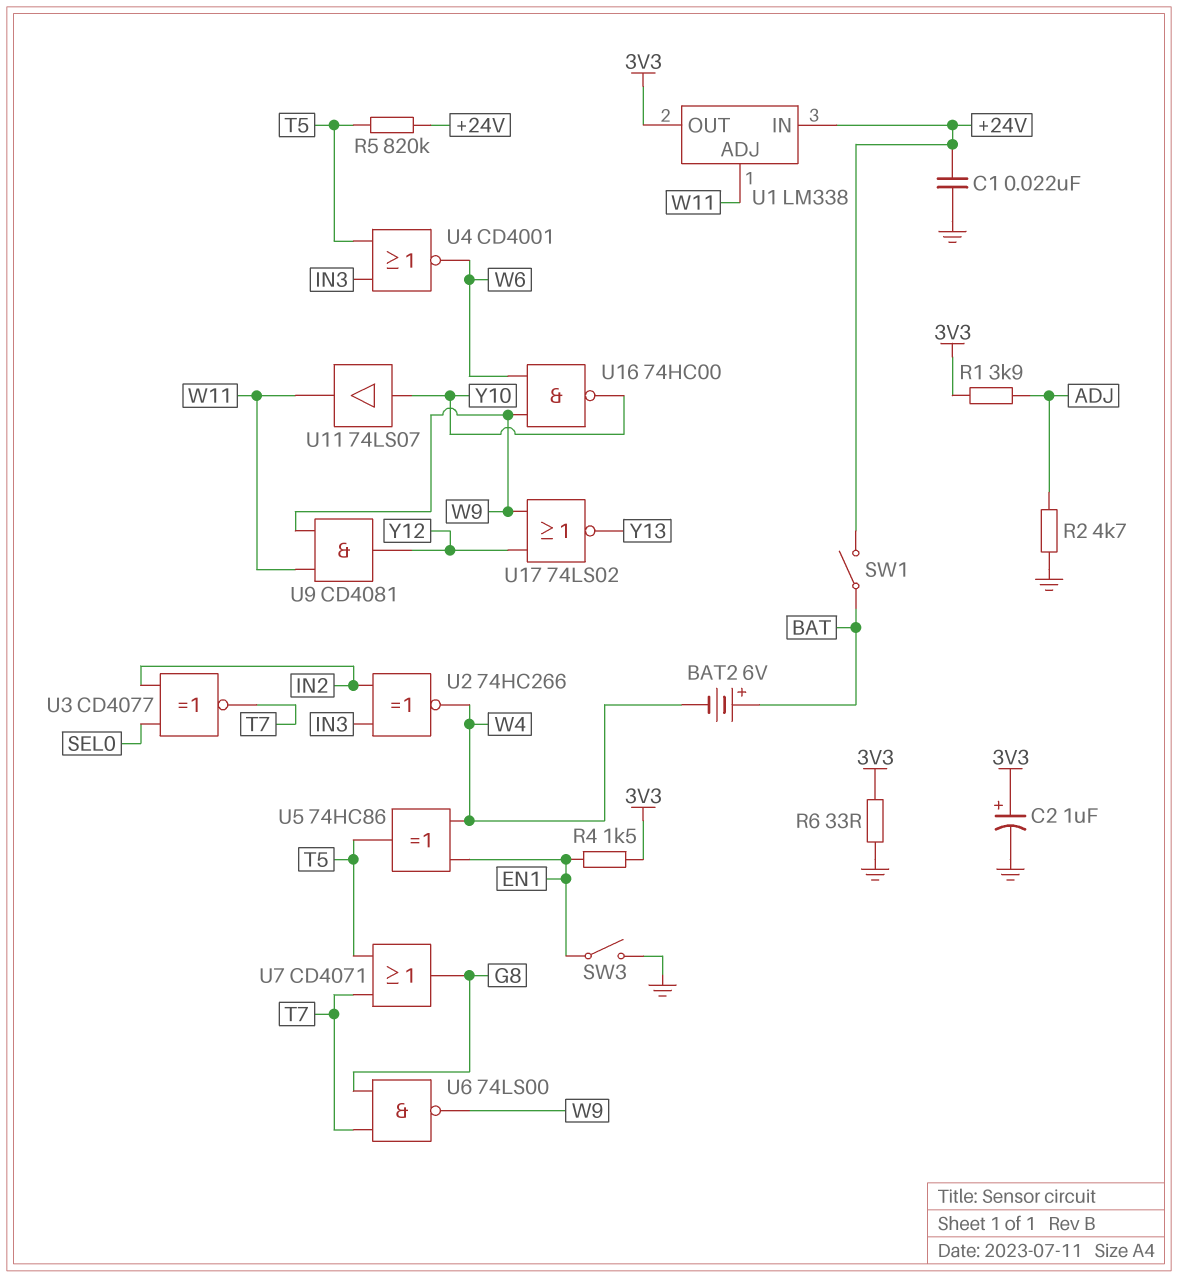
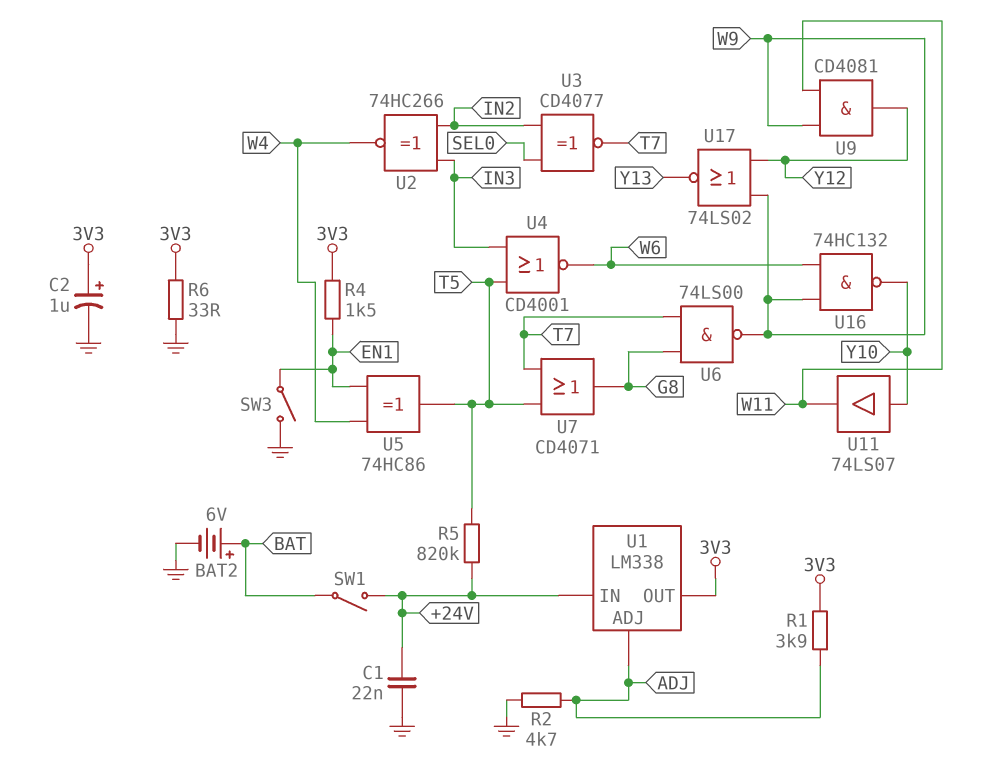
BAT2: 6V (plus BAT, minus W4) -> 6V (plus BAT, minus GND)
U1 pin ADJ: W11 -> ADJ
U16: NAND 74HC00 (in W6, in W9, out Y10) -> NAND 74HC132 (in W6, in W9, out Y10)

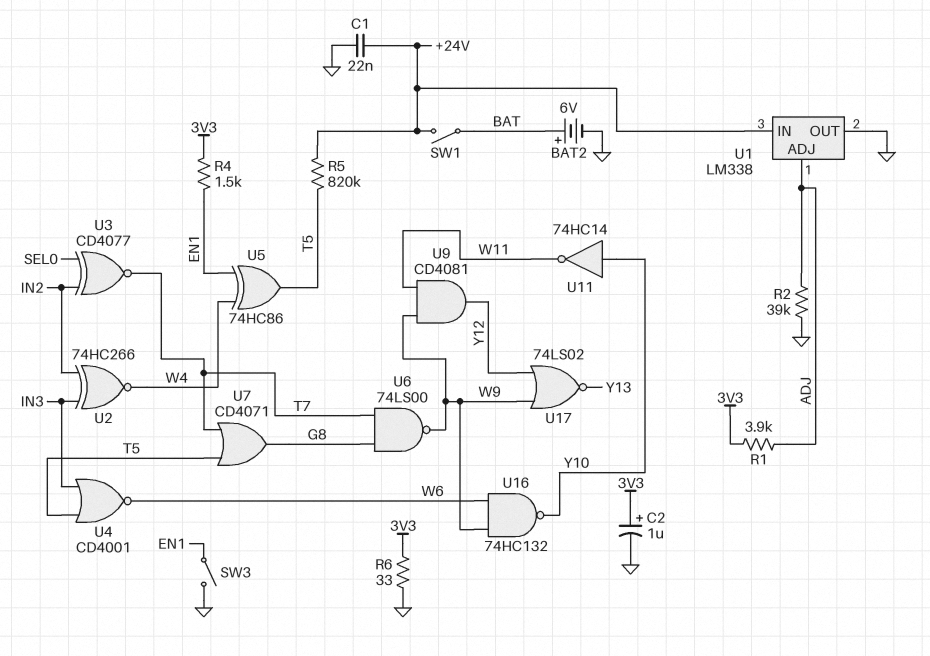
R2: 4.7k (ADJ, GND) -> 39k (ADJ, GND)
U1 pin OUT: 3V3 -> GND
U11: buffer 74LS07 (in Y10, out W11) -> NOT 74HC14 (in Y10, out W11)

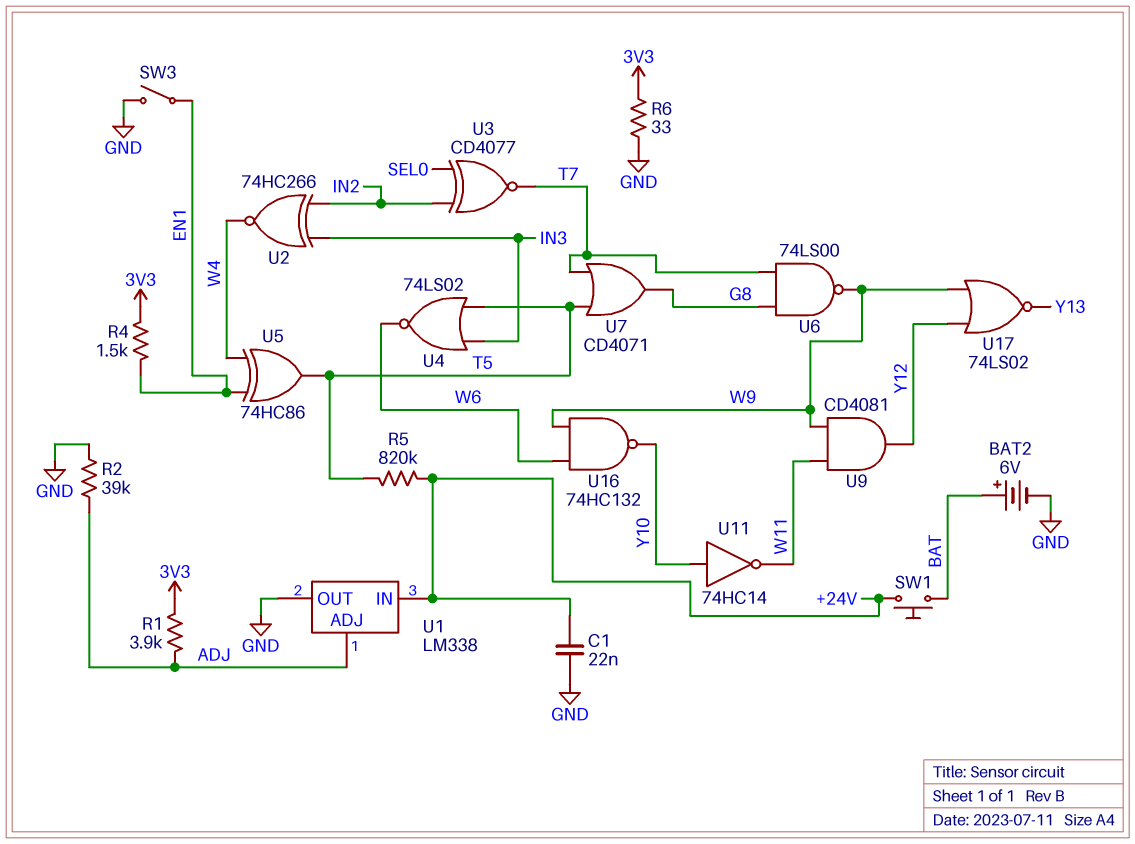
C2: 1uF (plus 3V3, minus GND) -> none
SW1: switch (+24V, BAT) -> button (+24V, BAT)
U4: NOR CD4001 (in IN3, in T5, out W6) -> NOR 74LS02 (in IN3, in T5, out W6)

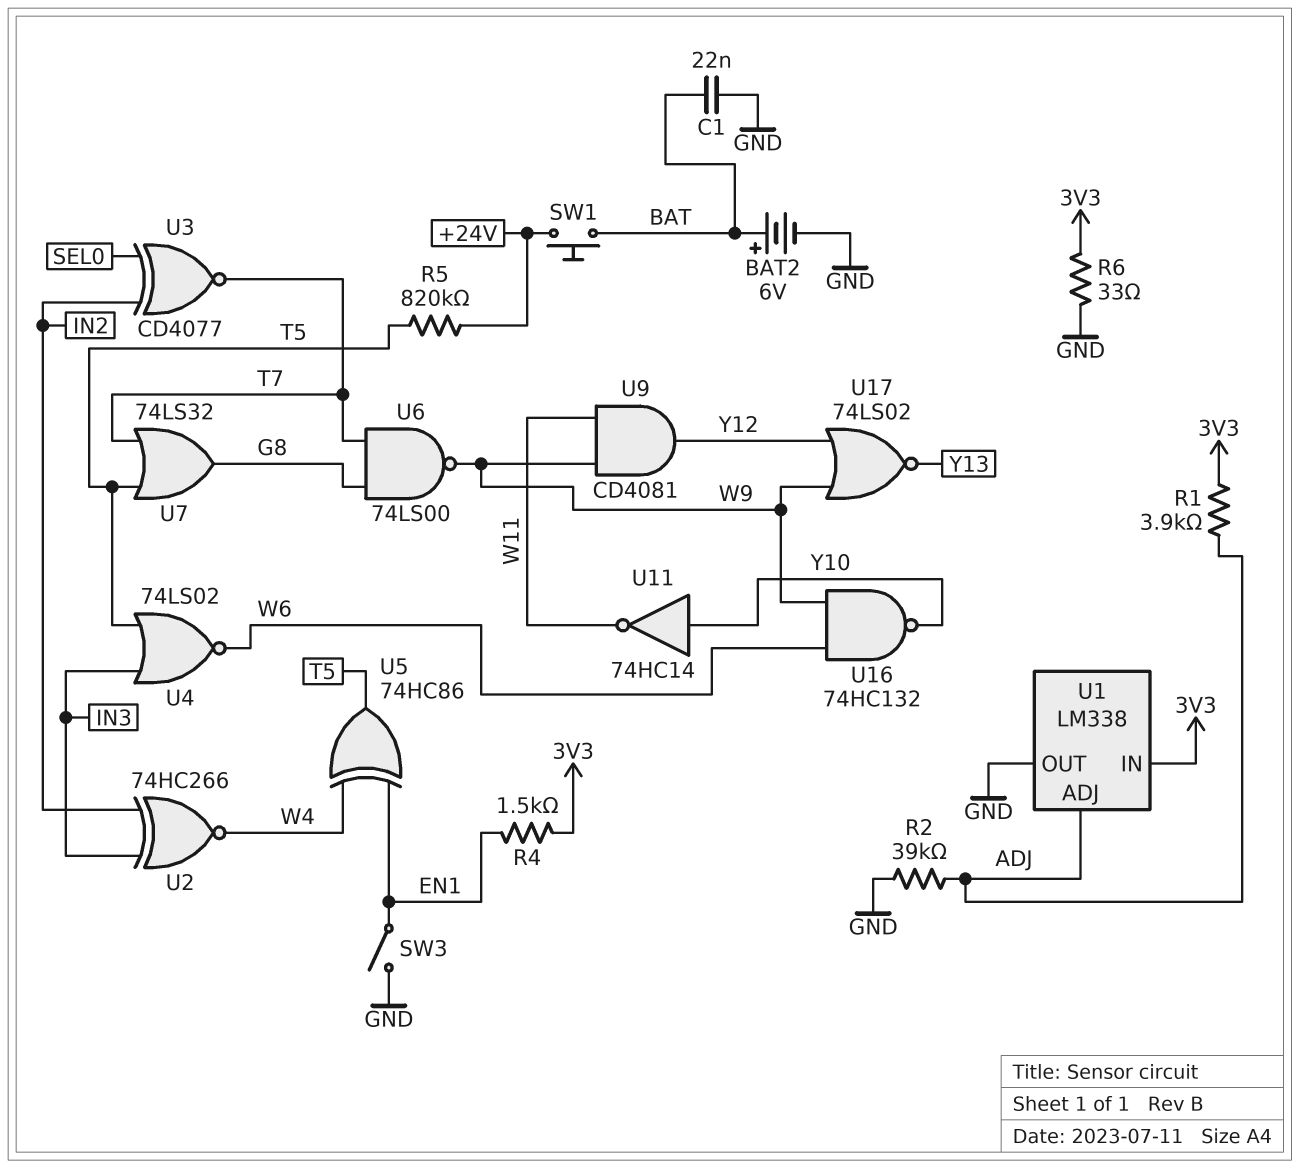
C1: 22nF (+24V, GND) -> 22nF (BAT, GND)
U1 pin IN: +24V -> 3V3
U7: OR CD4071 (in T5, in T7, out G8) -> OR 74LS32 (in T5, in T7, out G8)

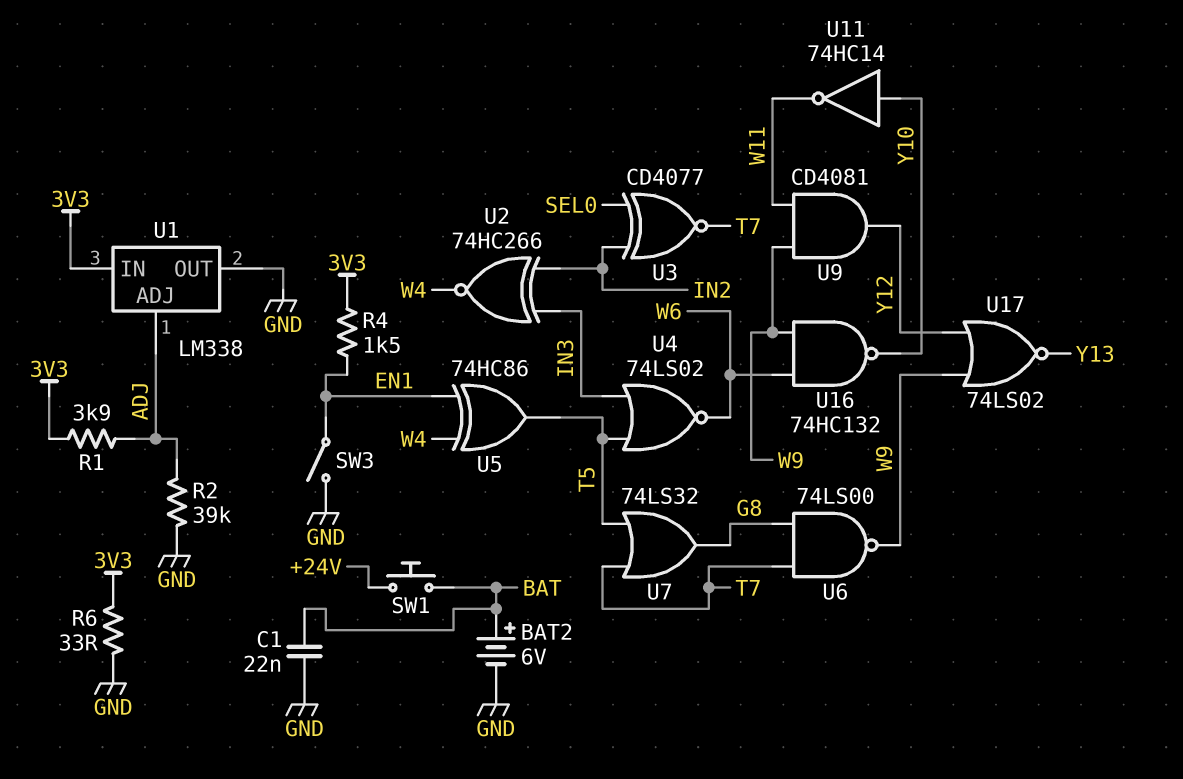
R5: 820k (+24V, T5) -> none

